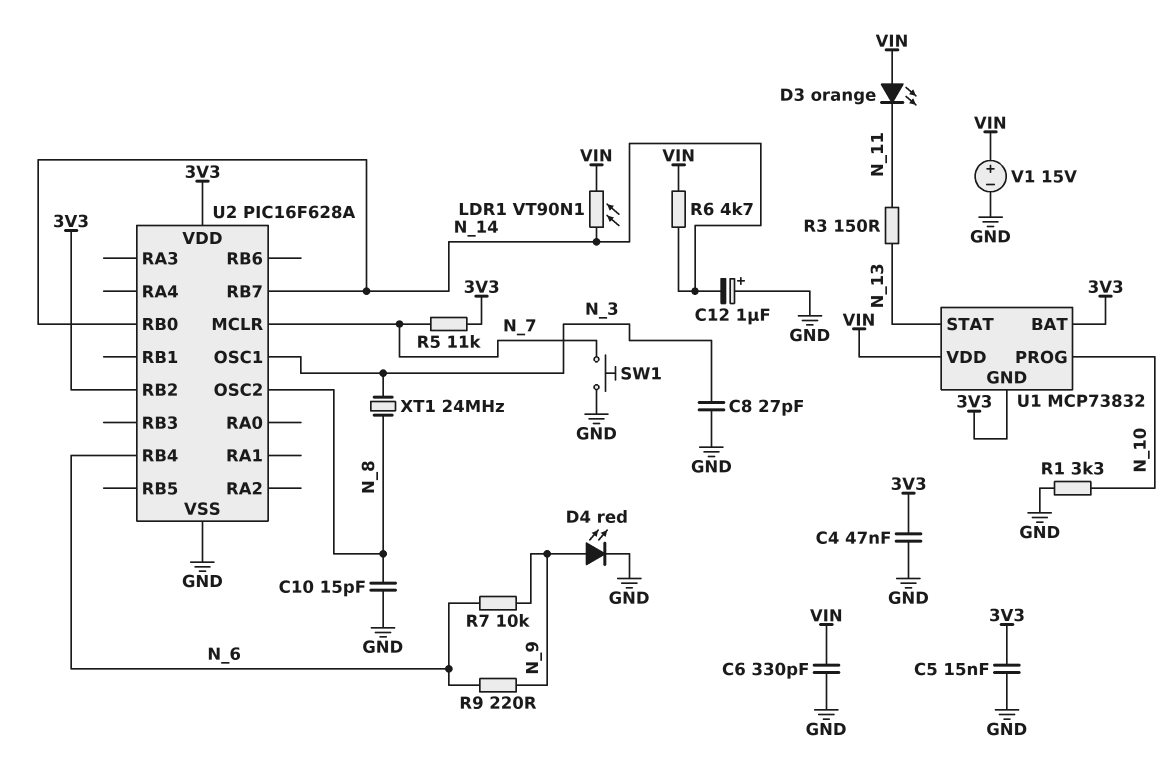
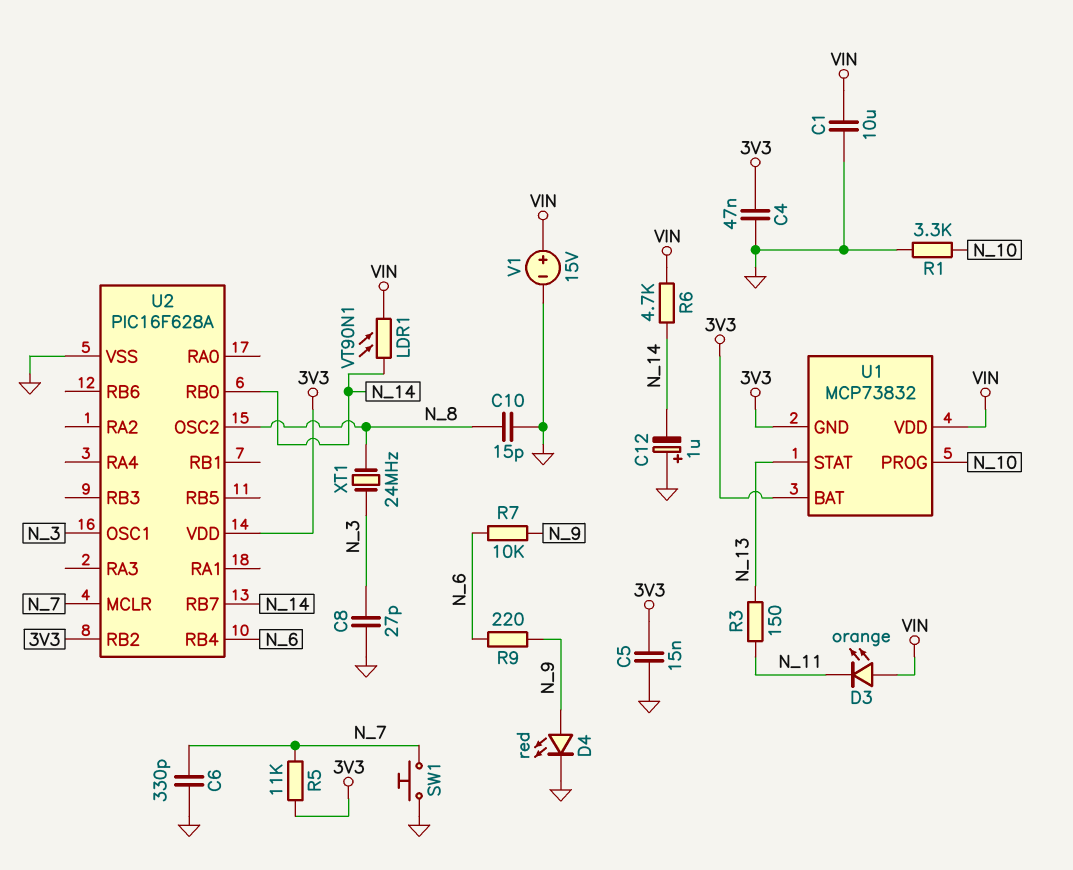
C1: none -> 10uF (GND, VIN)
C6: 330pF (GND, VIN) -> 330pF (GND, N_7)

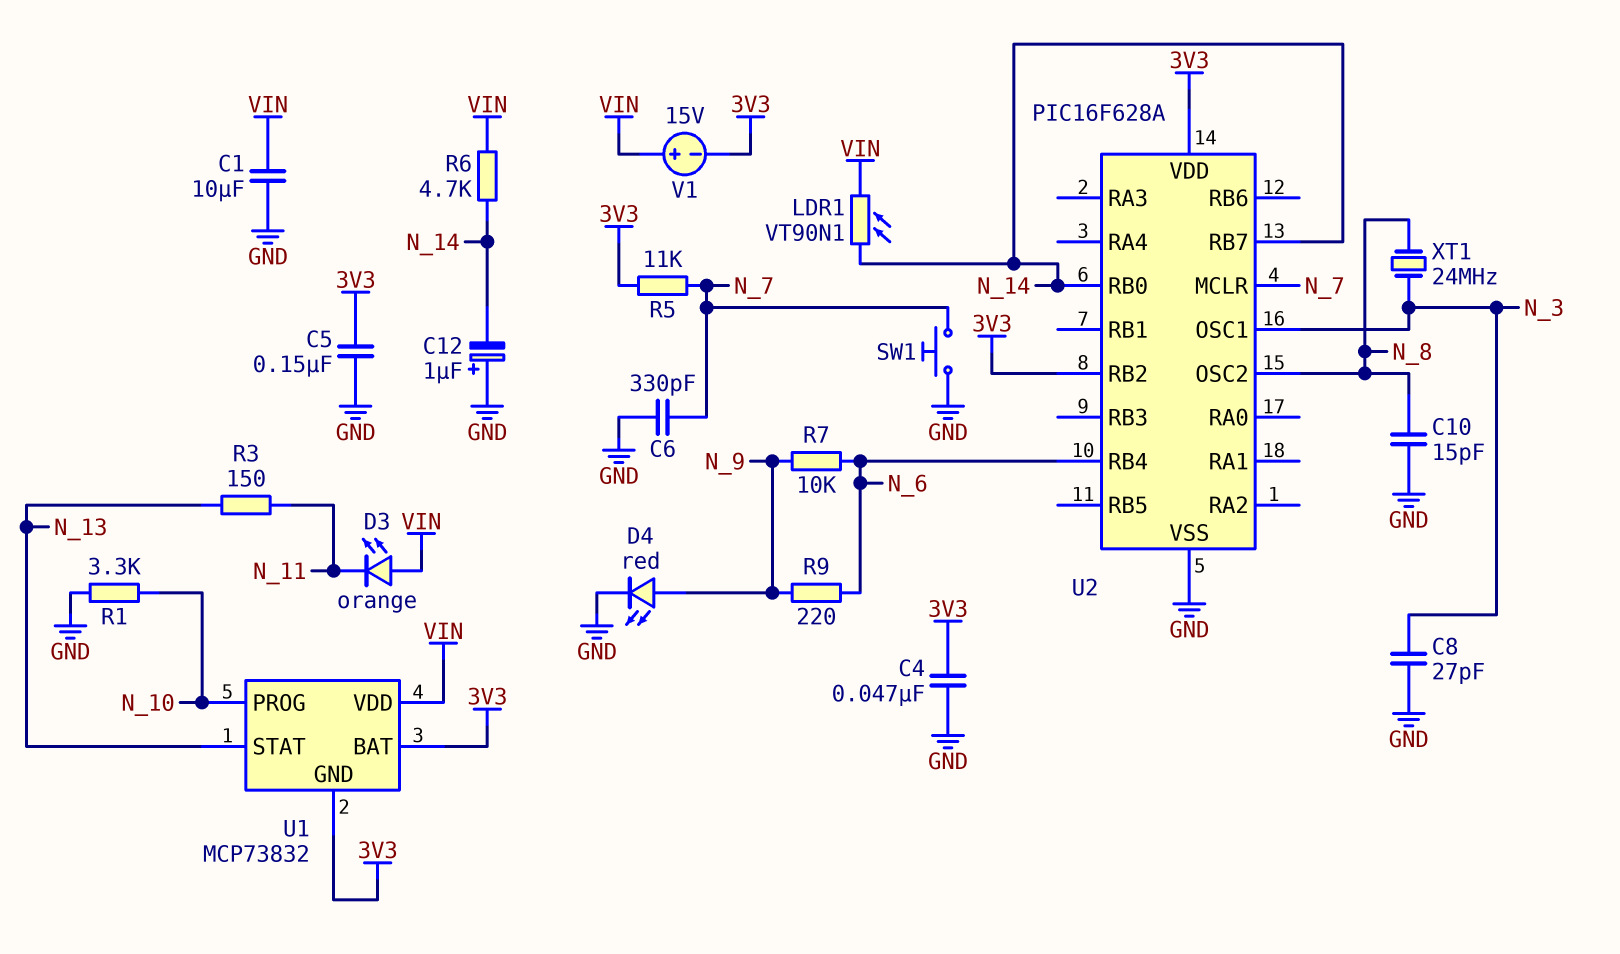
C5: 15nF (3V3, GND) -> 150nF (3V3, GND)
V1: 15V (plus VIN, minus GND) -> 15V (plus VIN, minus 3V3)

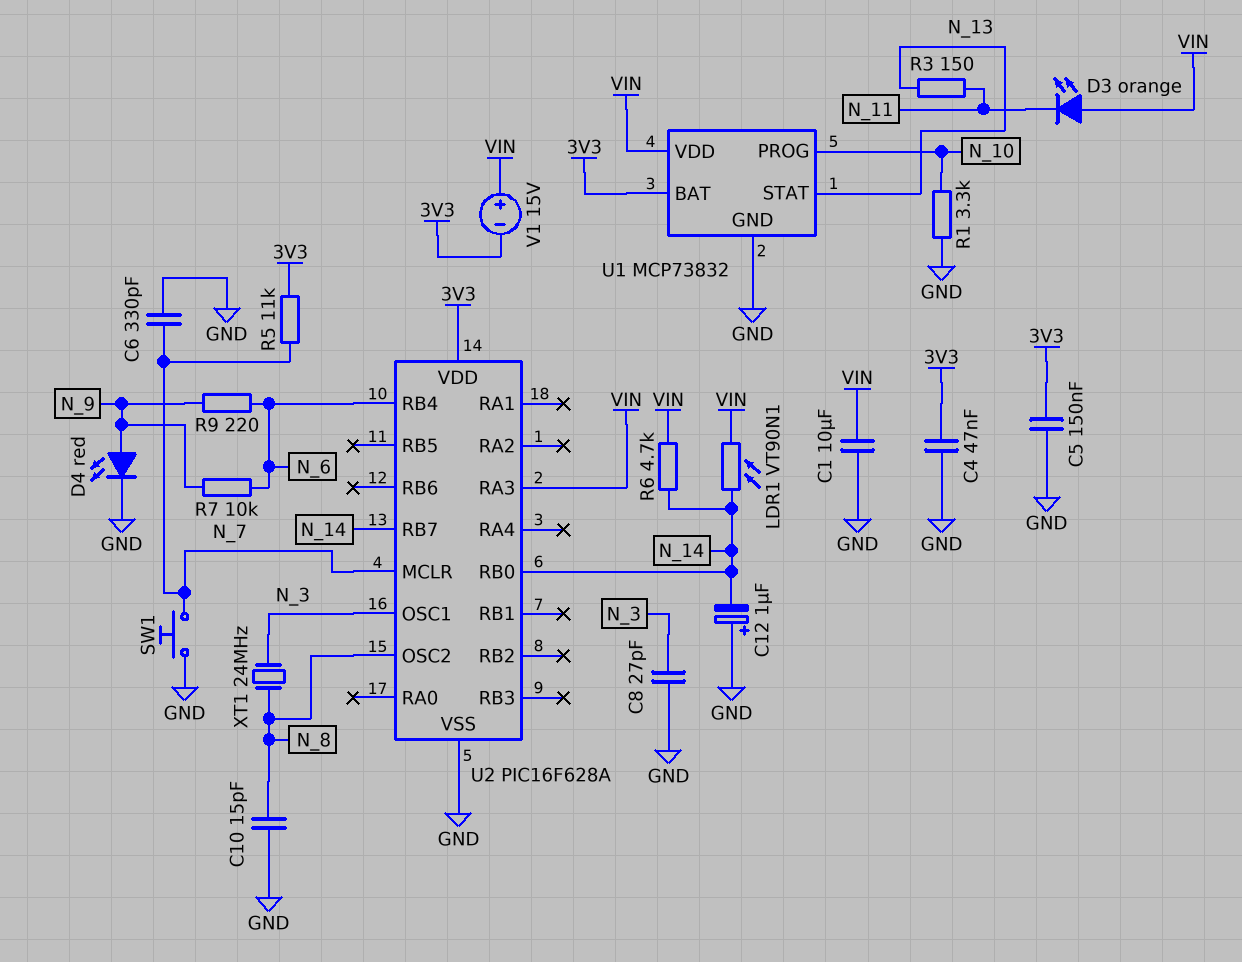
U1 pin GND: 3V3 -> GND
U2 pin RA3: none -> VIN
U2 pin RB2: 3V3 -> none

